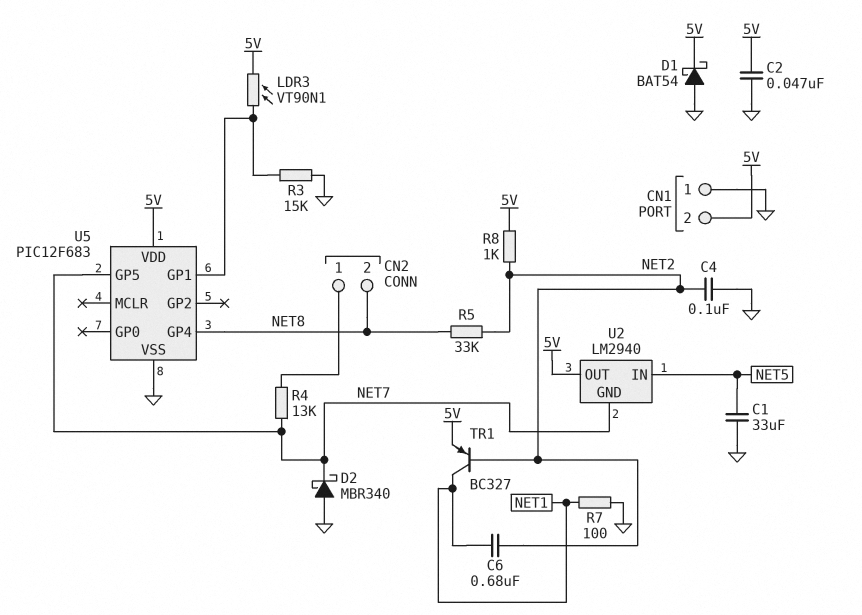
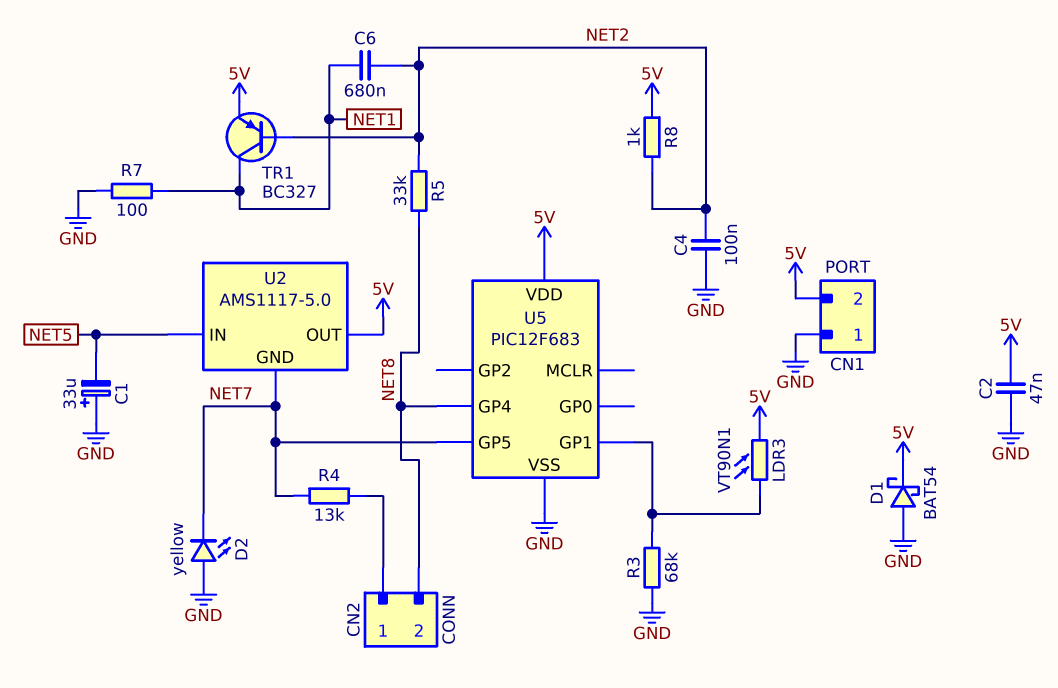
C1: 33uF (GND, NET5) -> 33uF (plus GND, minus NET5)
D2: schottky MBR340 (A GND, K NET7) -> LED yellow (A GND, K NET7)
R3: 15k (GND, U5/GP1) -> 68k (GND, U5/GP1)
U2: LM2940 -> AMS1117-5.0

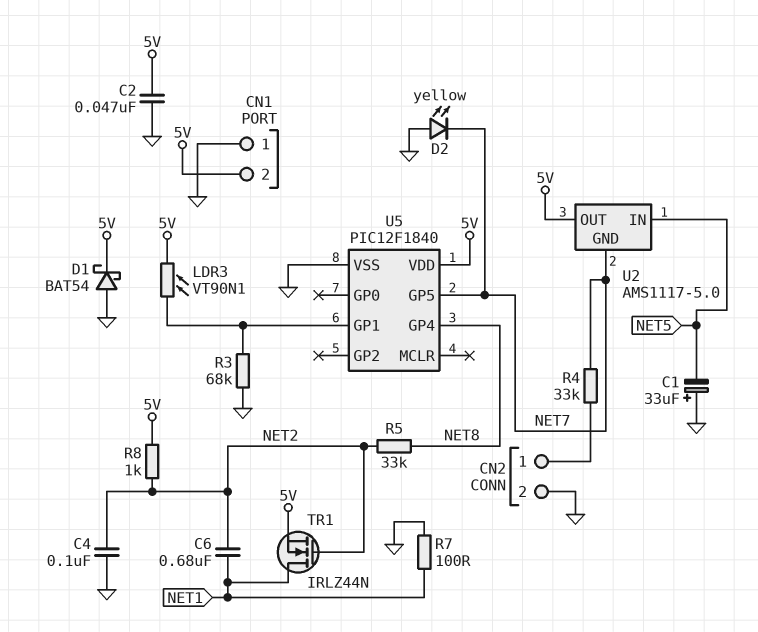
CN2 pin 2: NET8 -> GND
R4: 13k (CN2/1, NET7) -> 33k (CN2/1, NET7)
TR1: PNP BC327 (B NET2, C NET1, E 5V) -> NMOS IRLZ44N (G NET2, D NET1, S 5V)
U5: PIC12F683 -> PIC12F1840

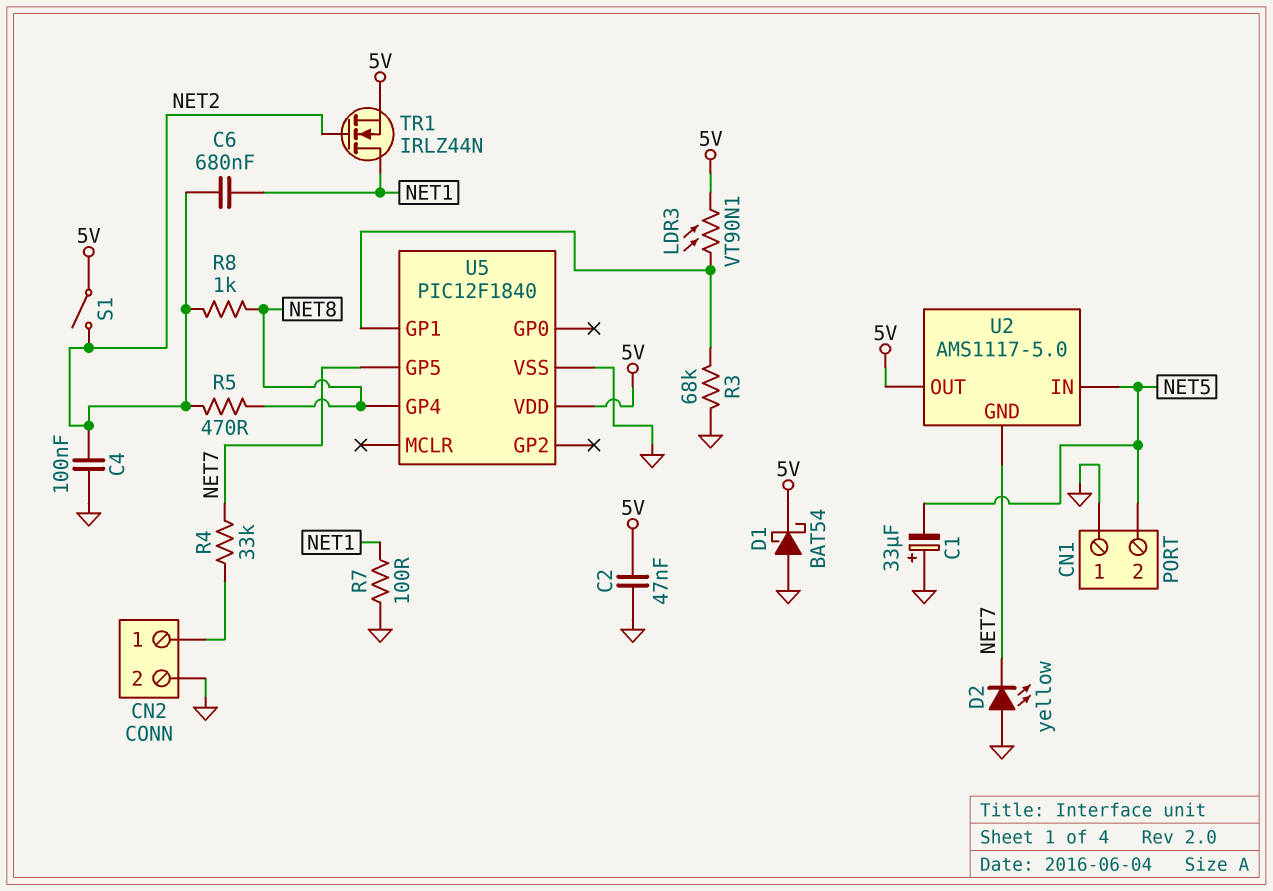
CN1 pin 2: 5V -> NET5
R5: 33k (NET2, NET8) -> 470 (NET2, NET8)
R8: 1k (5V, NET2) -> 1k (NET2, NET8)
S1: none -> switch (5V, NET2)

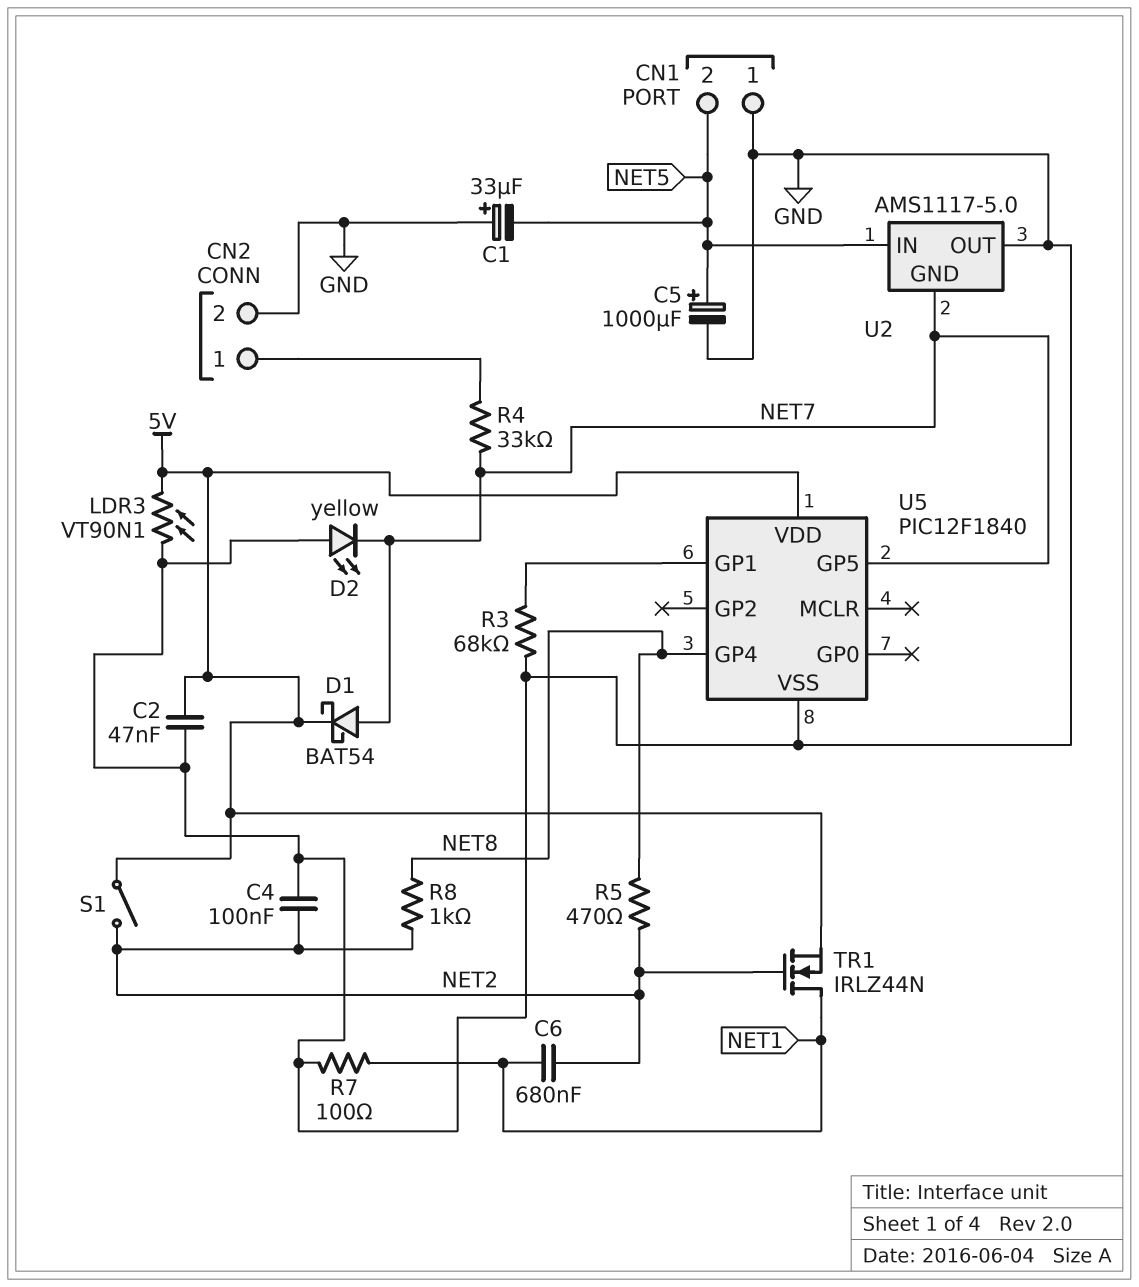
C5: none -> 1000uF (plus NET5, minus GND)
D1: schottky BAT54 (A GND, K 5V) -> schottky BAT54 (A NET7, K 5V)
LDR3: VT90N1 (5V, U5/GP1) -> VT90N1 (5V, GND)
U2 pin OUT: 5V -> GND

